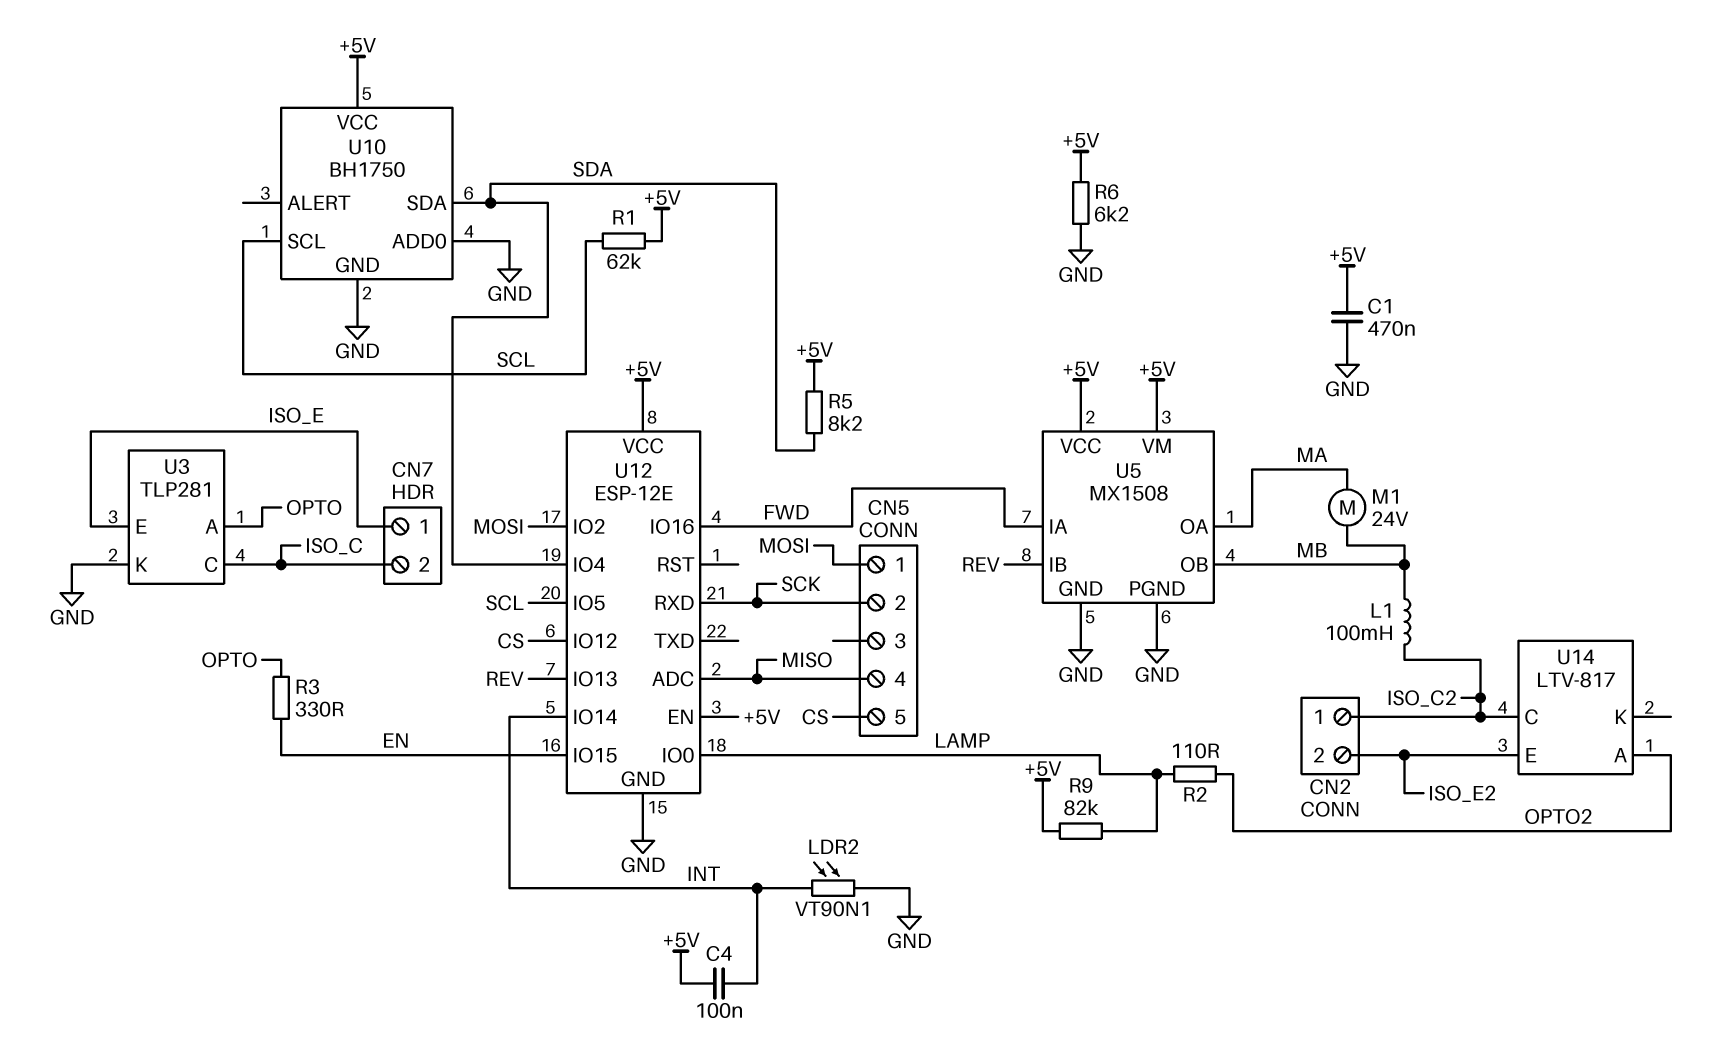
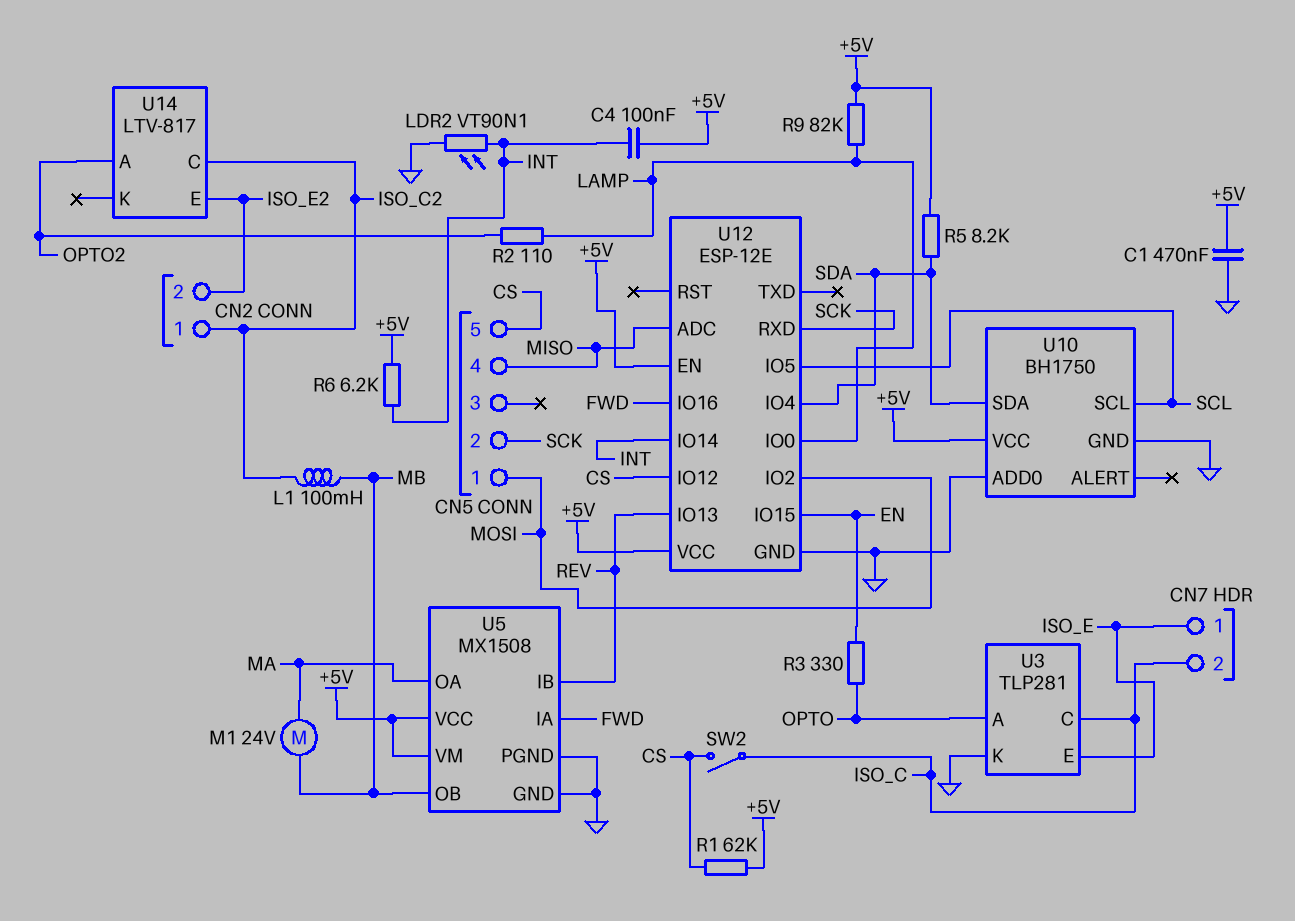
R1: 62k (+5V, SCL) -> 62k (+5V, CS)
R6: 6.2k (+5V, GND) -> 6.2k (+5V, INT)
SW2: none -> switch (CS, ISO_C)

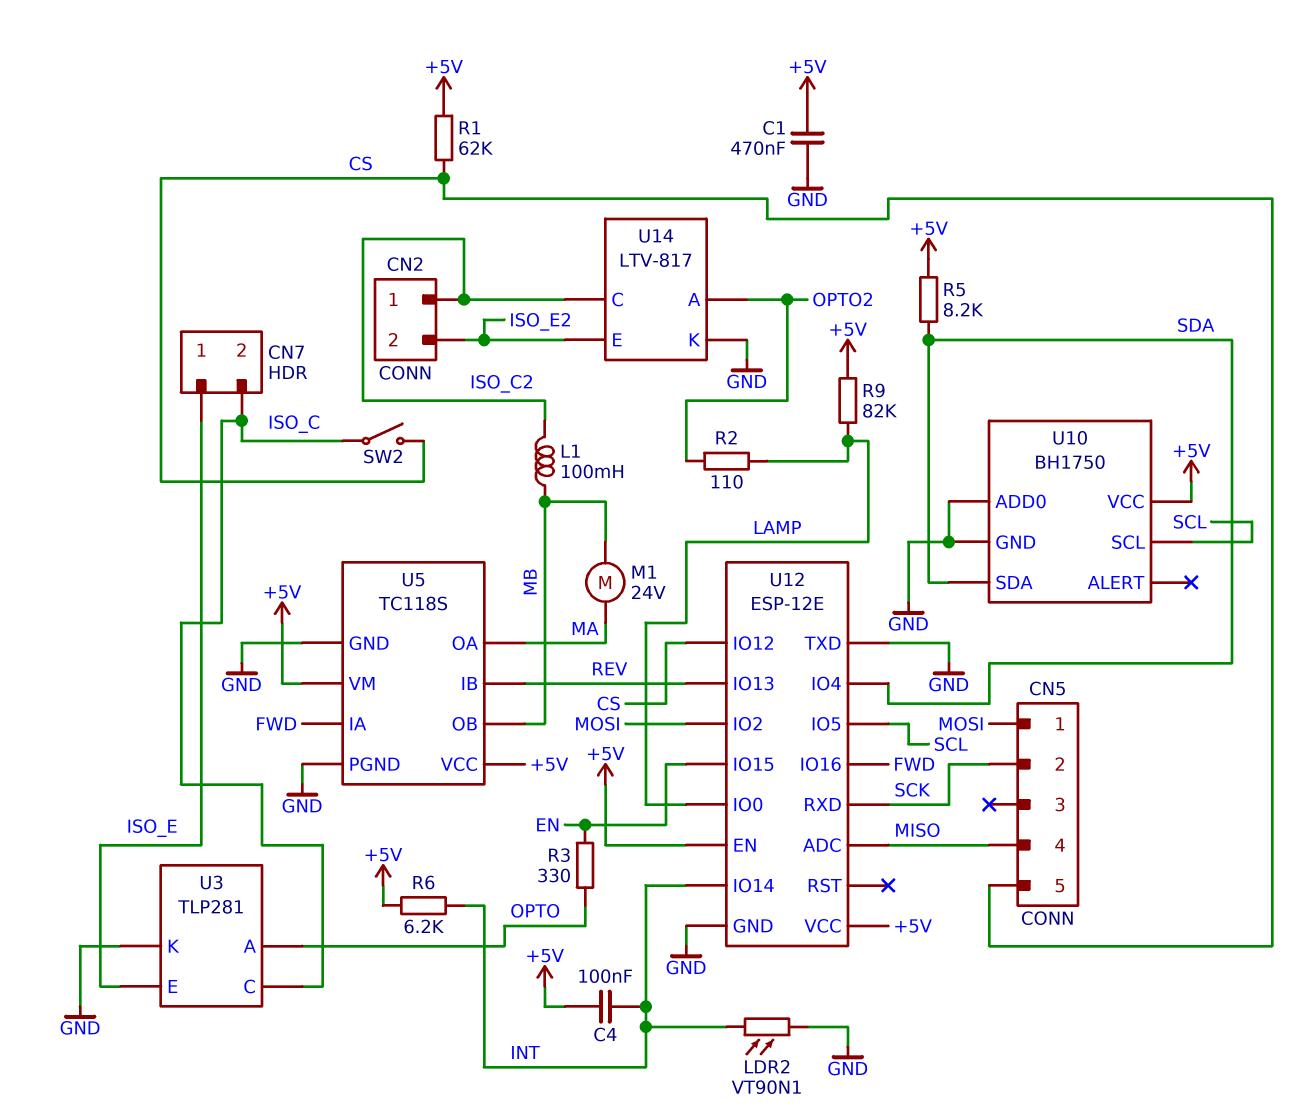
U5: MX1508 -> TC118S
U12 pin TXD: none -> GND
U14 pin K: none -> GND

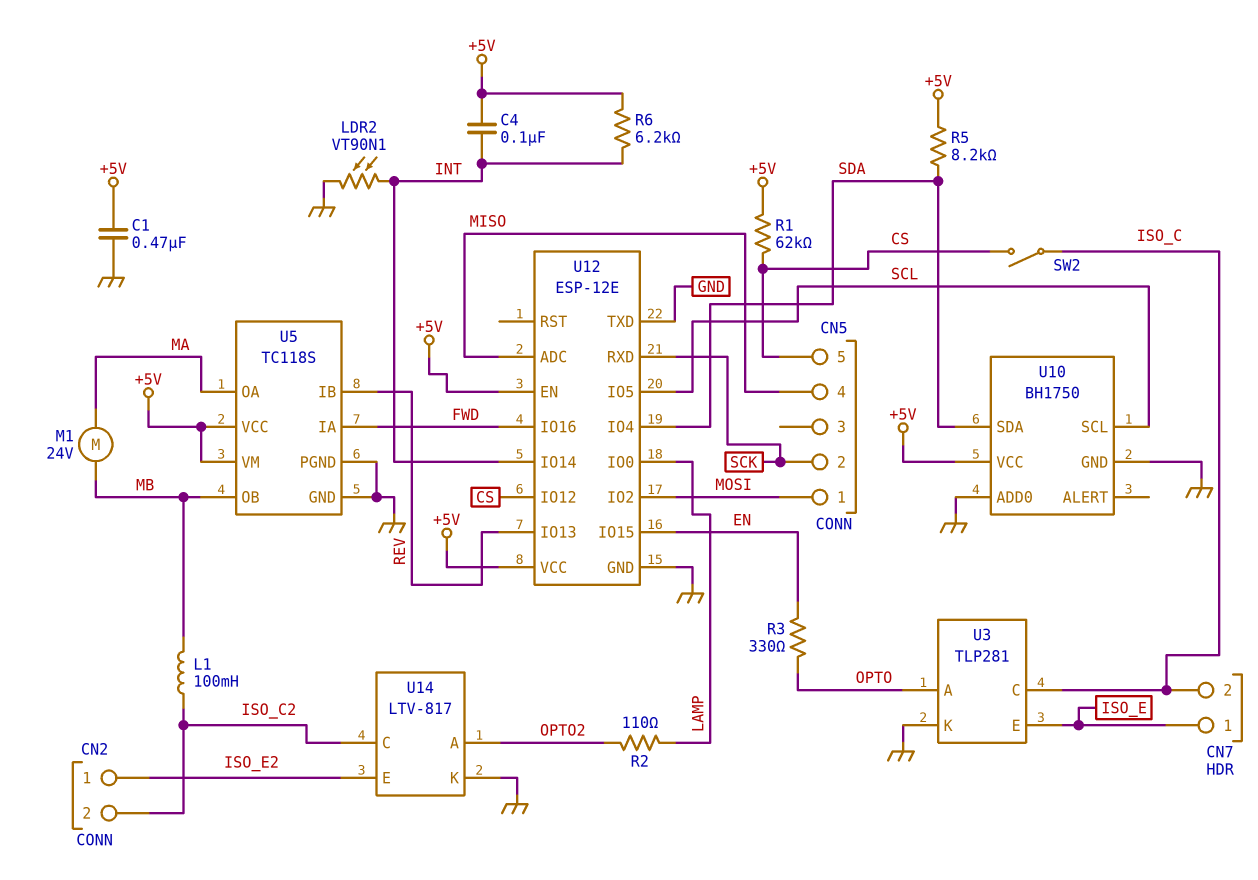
CN2 pin 1: ISO_C2 -> ISO_E2
CN2 pin 2: ISO_E2 -> ISO_C2
R9: 82k (+5V, LAMP) -> none

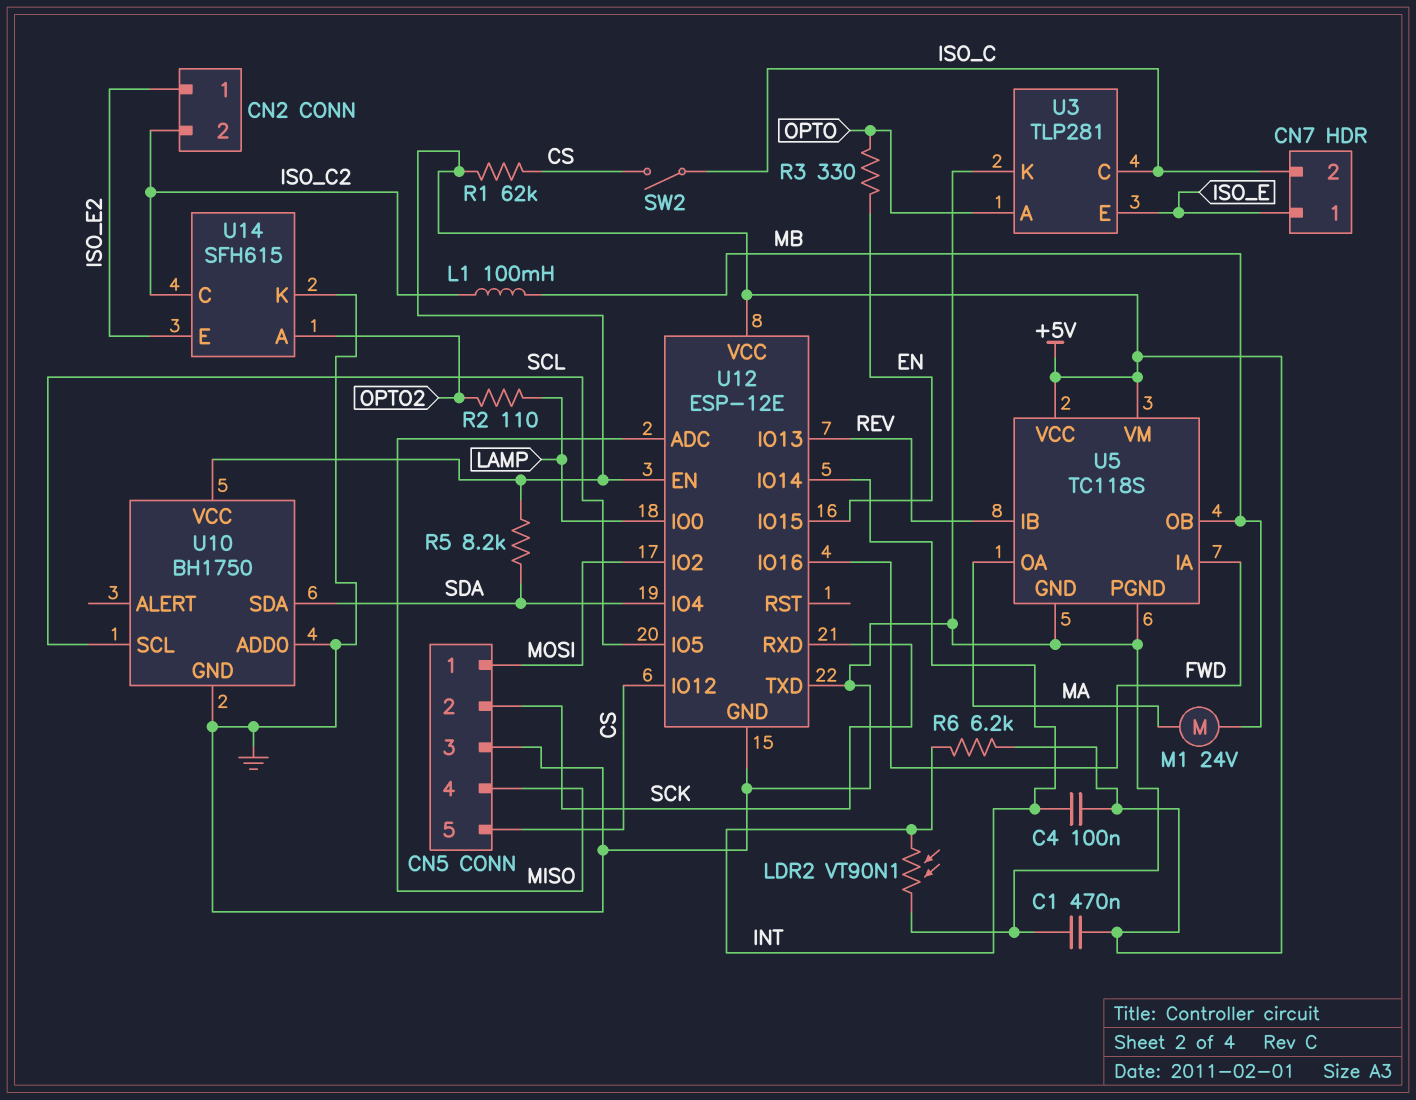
CN5 pin 3: none -> GND
U14: LTV-817 -> SFH615

